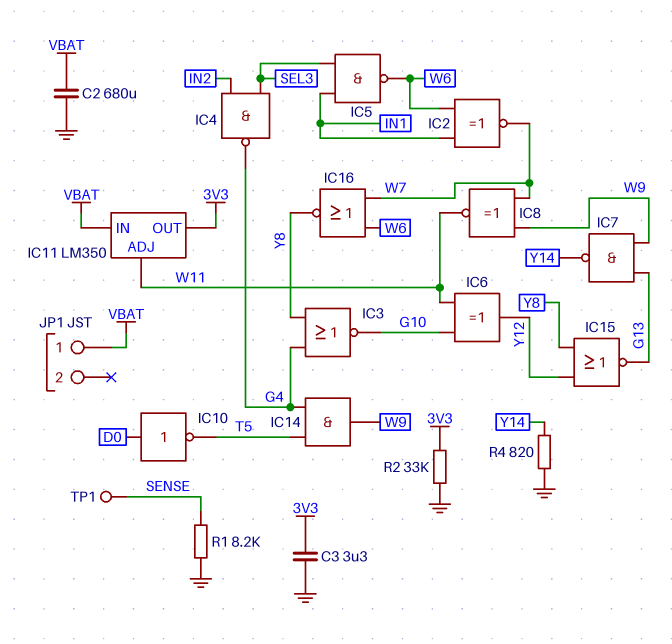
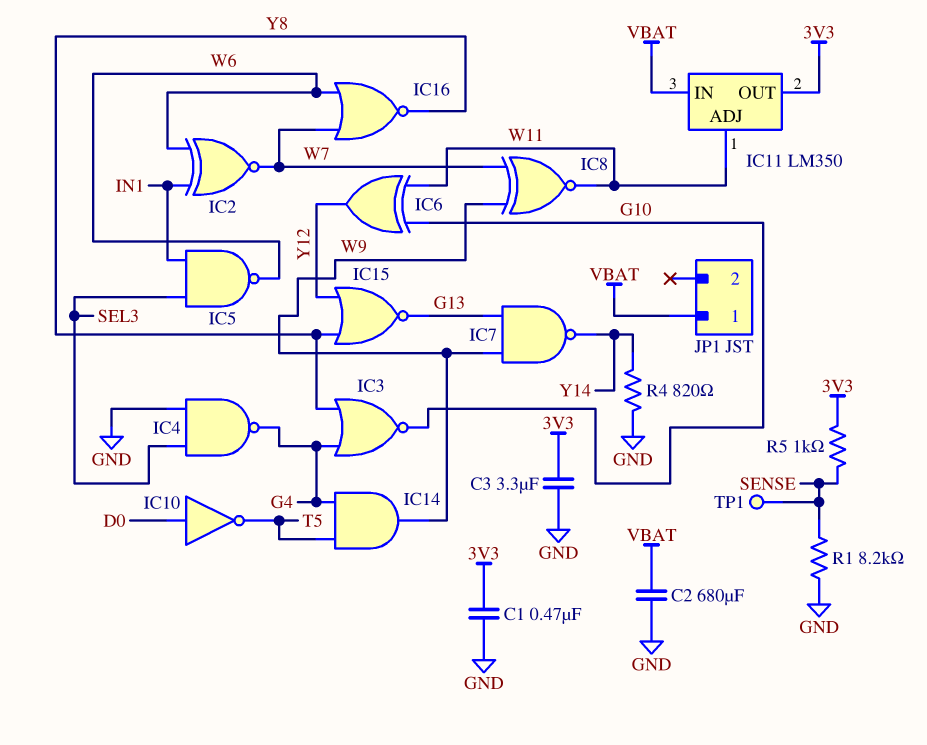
C1: none -> 470nF (3V3, GND)
IC4: NAND (in IN2, in SEL3, out G4) -> NAND (in GND, in SEL3, out G4)
R2: 33k (3V3, GND) -> none
R5: none -> 1k (3V3, SENSE)

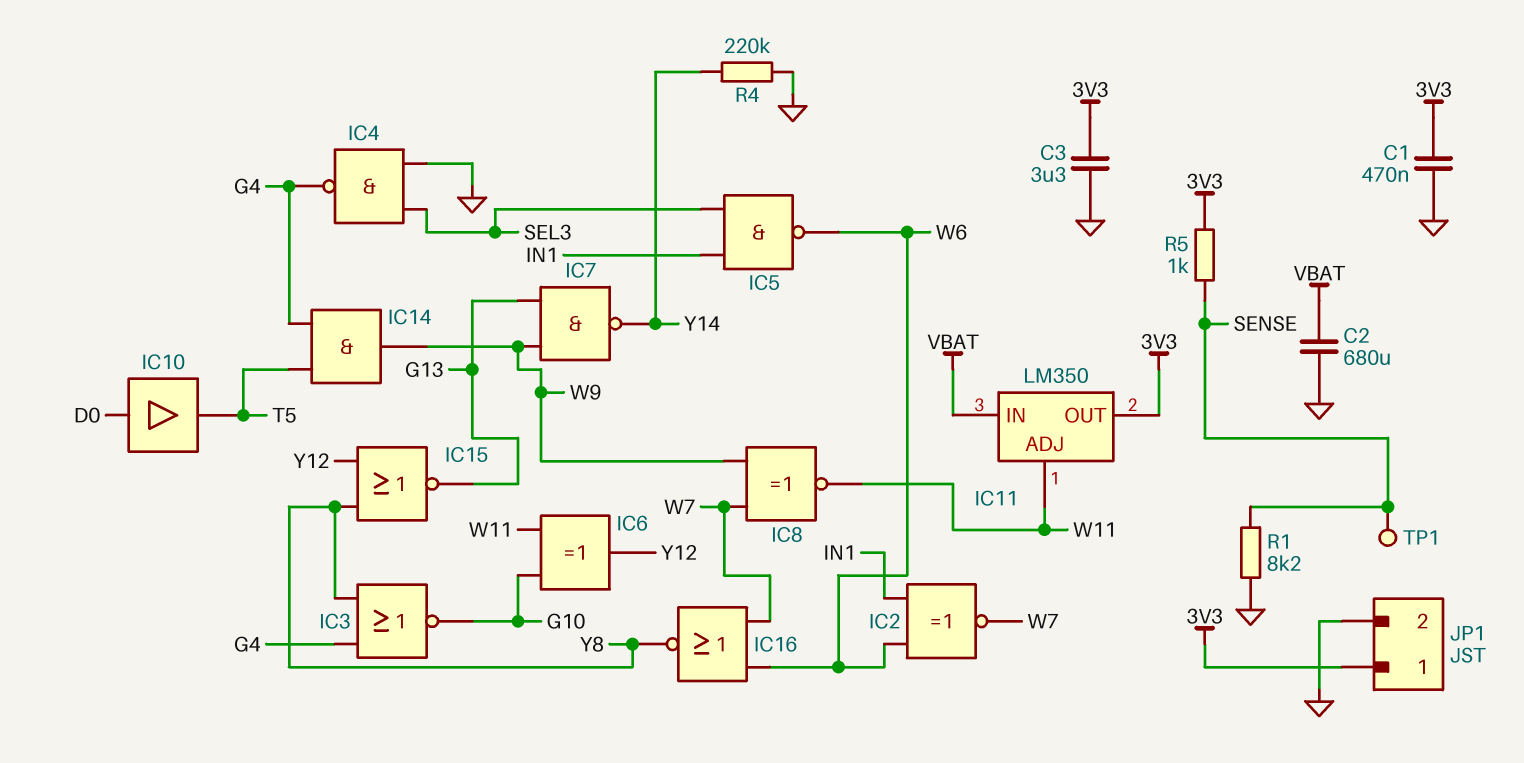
IC10: NOT (in D0, out T5) -> buffer (in D0, out T5)
JP1 pin 1: VBAT -> 3V3
JP1 pin 2: none -> GND
R4: 820 (GND, Y14) -> 220k (GND, Y14)

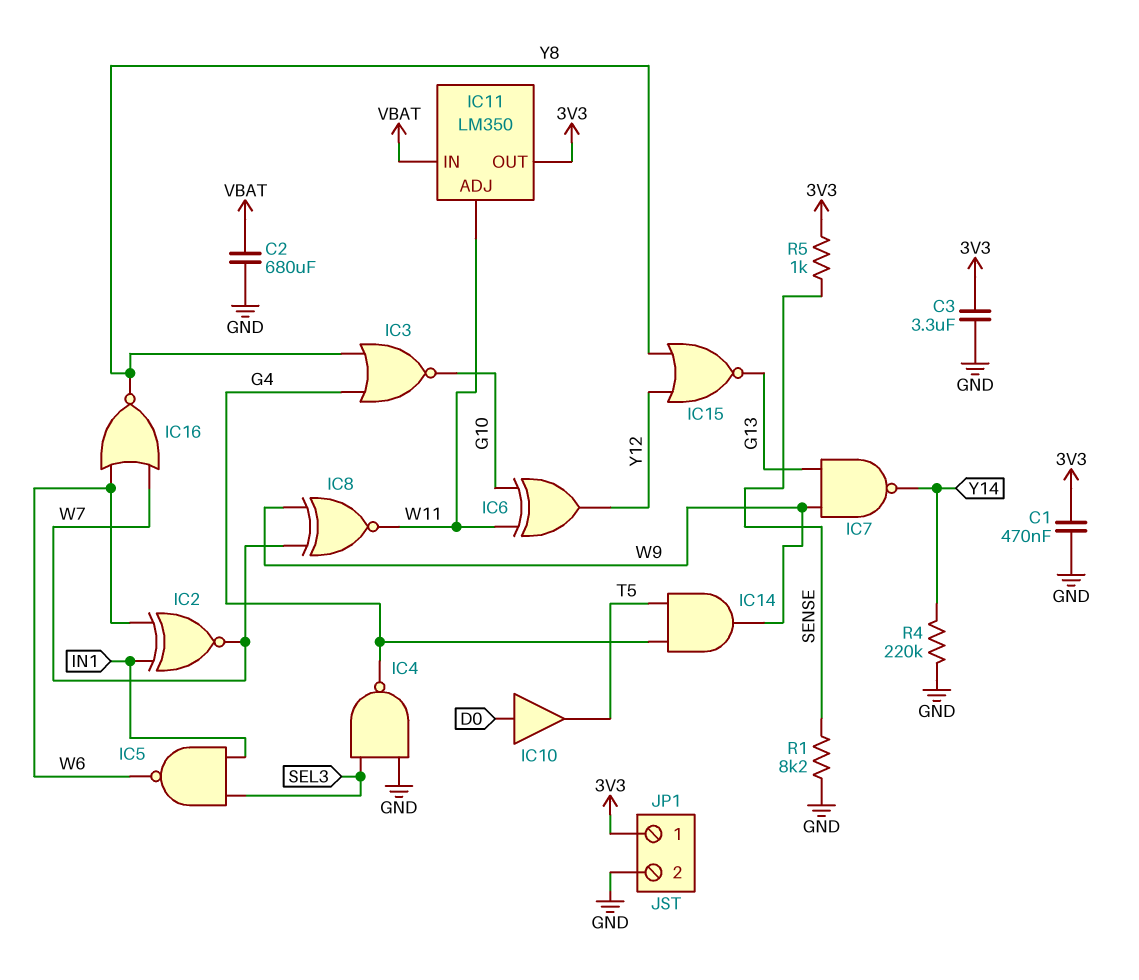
TP1: test point (SENSE) -> none

